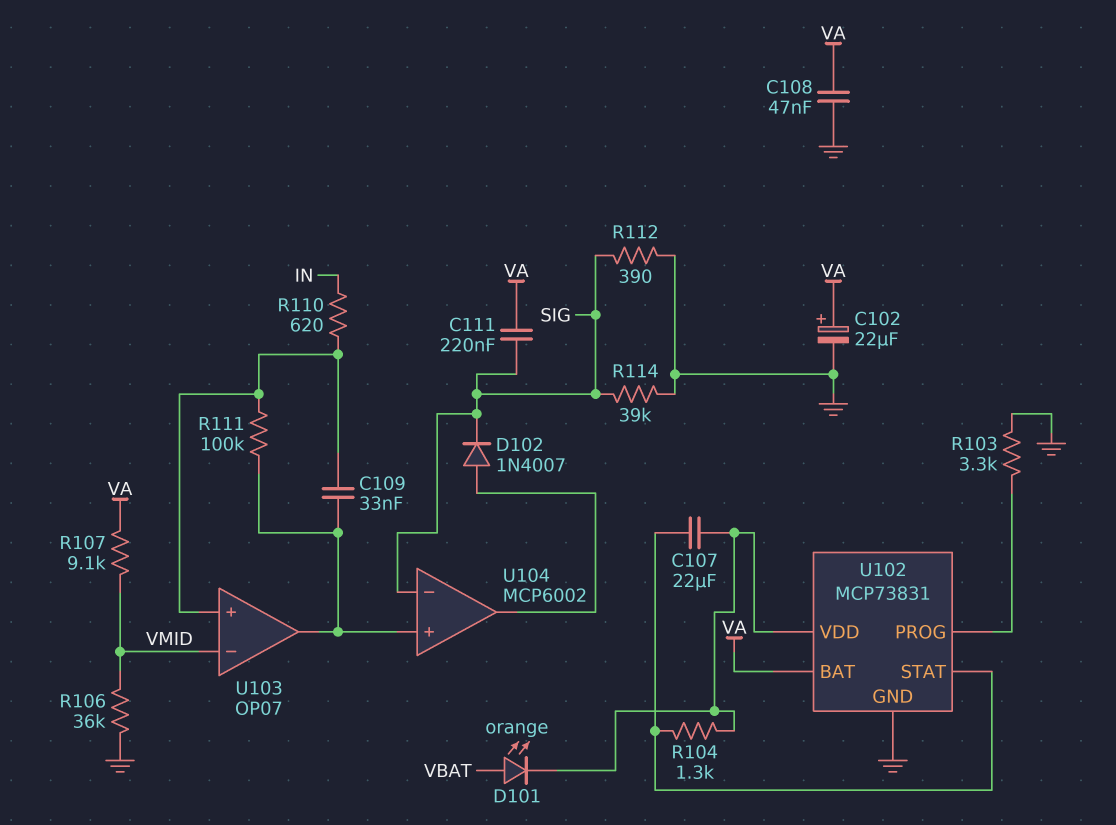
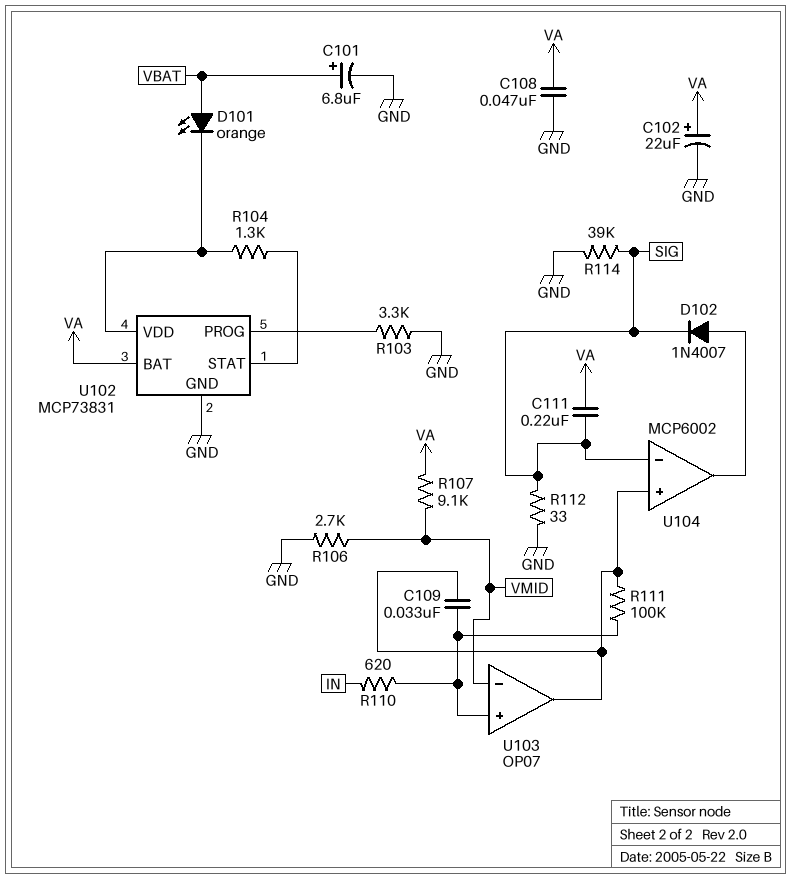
C101: none -> 6.8uF (plus VBAT, minus GND)
C107: 22uF (U102/STAT, U102/VDD) -> none
R106: 36k (GND, VMID) -> 2.7k (GND, VMID)
R112: 390 (GND, SIG) -> 33 (GND, SIG)

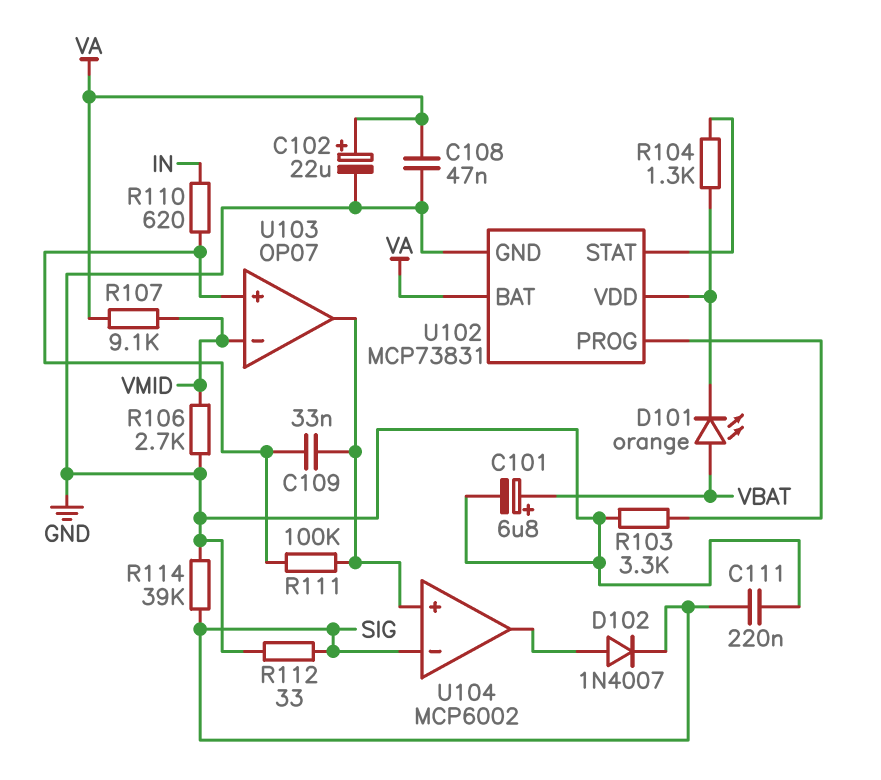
C111: 220nF (SIG, VA) -> 220nF (GND, SIG)

